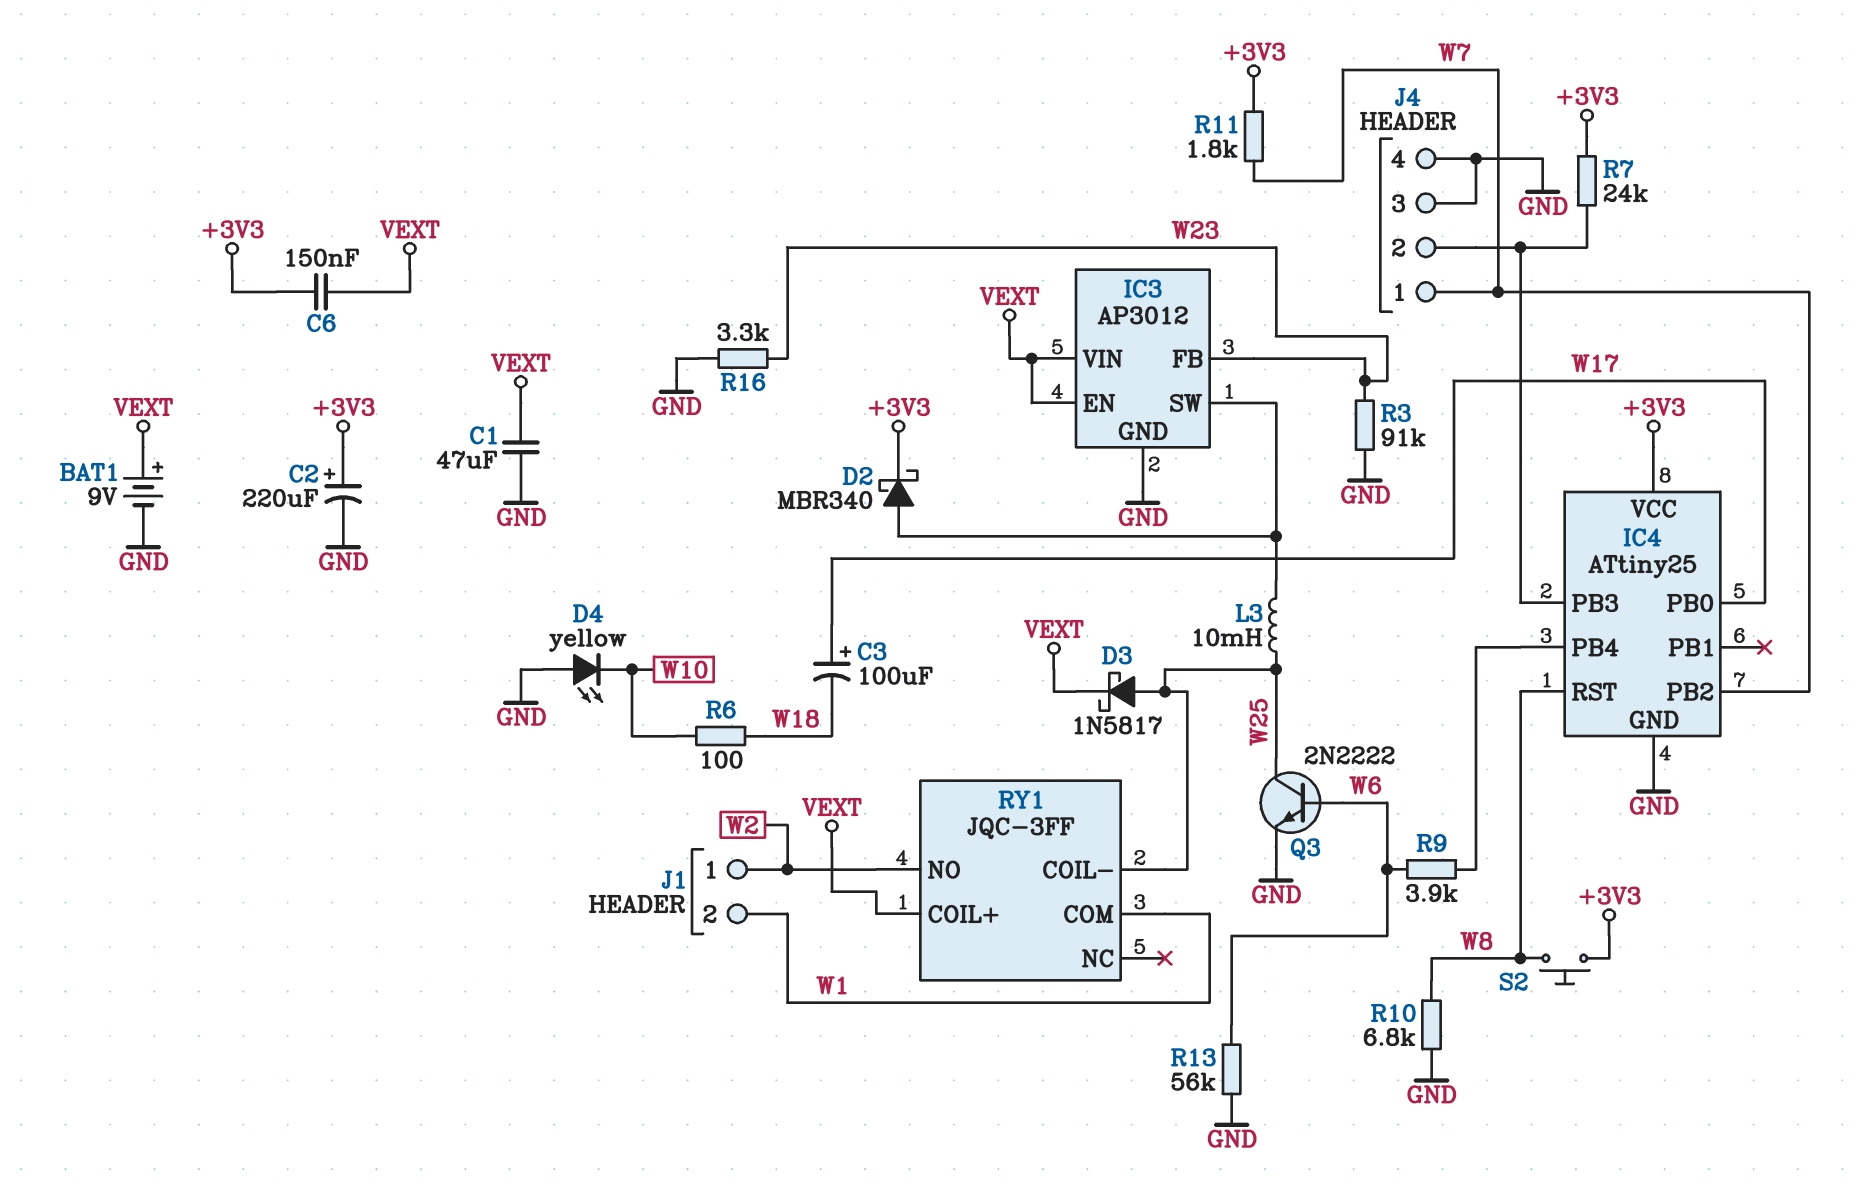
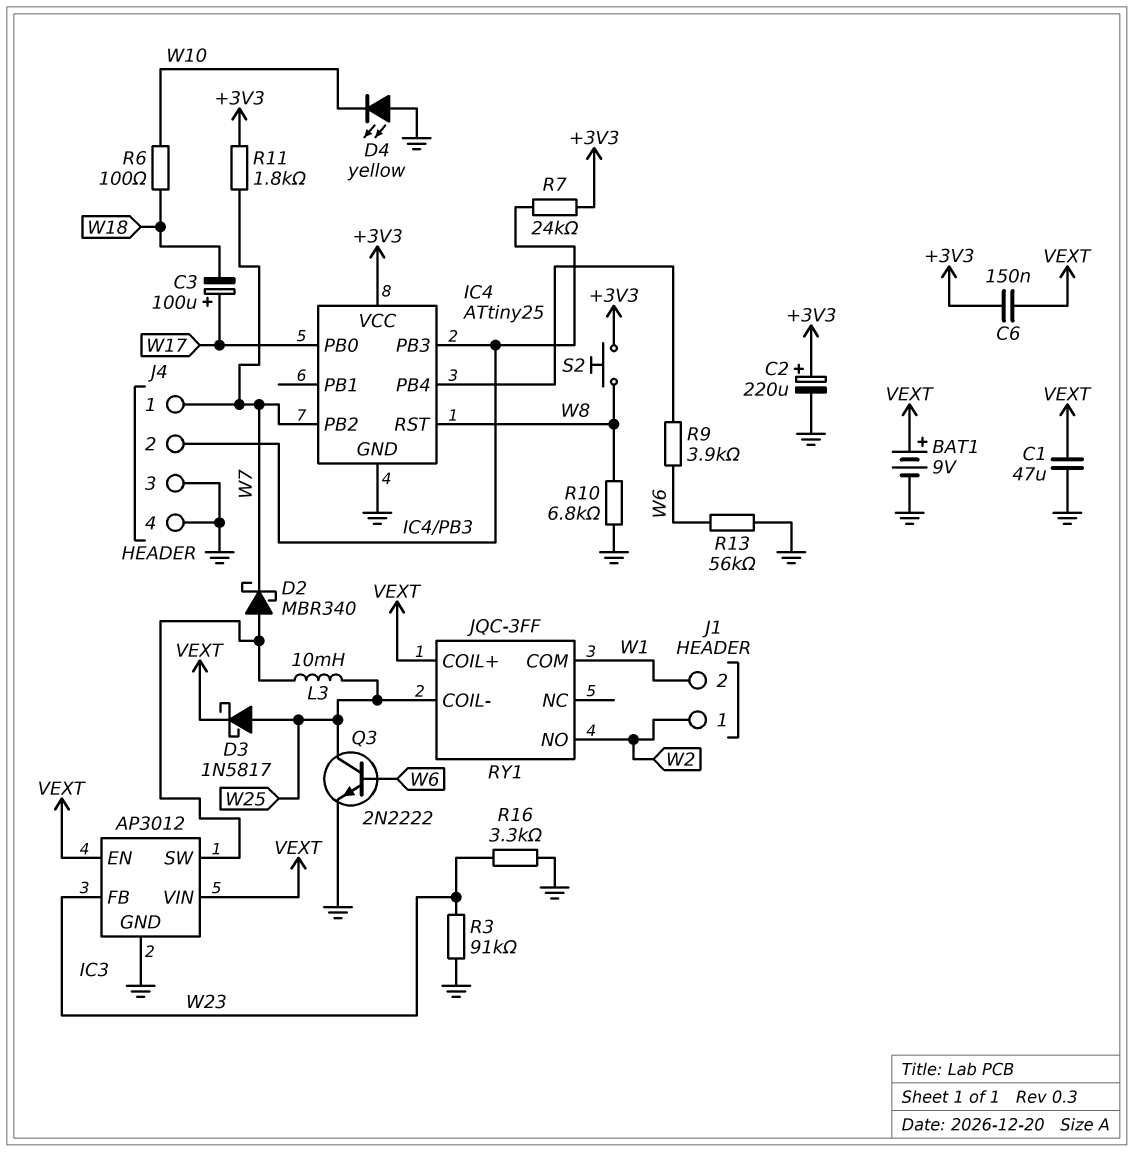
D2: schottky MBR340 (A IC3/SW, K +3V3) -> schottky MBR340 (A IC3/SW, K W7)

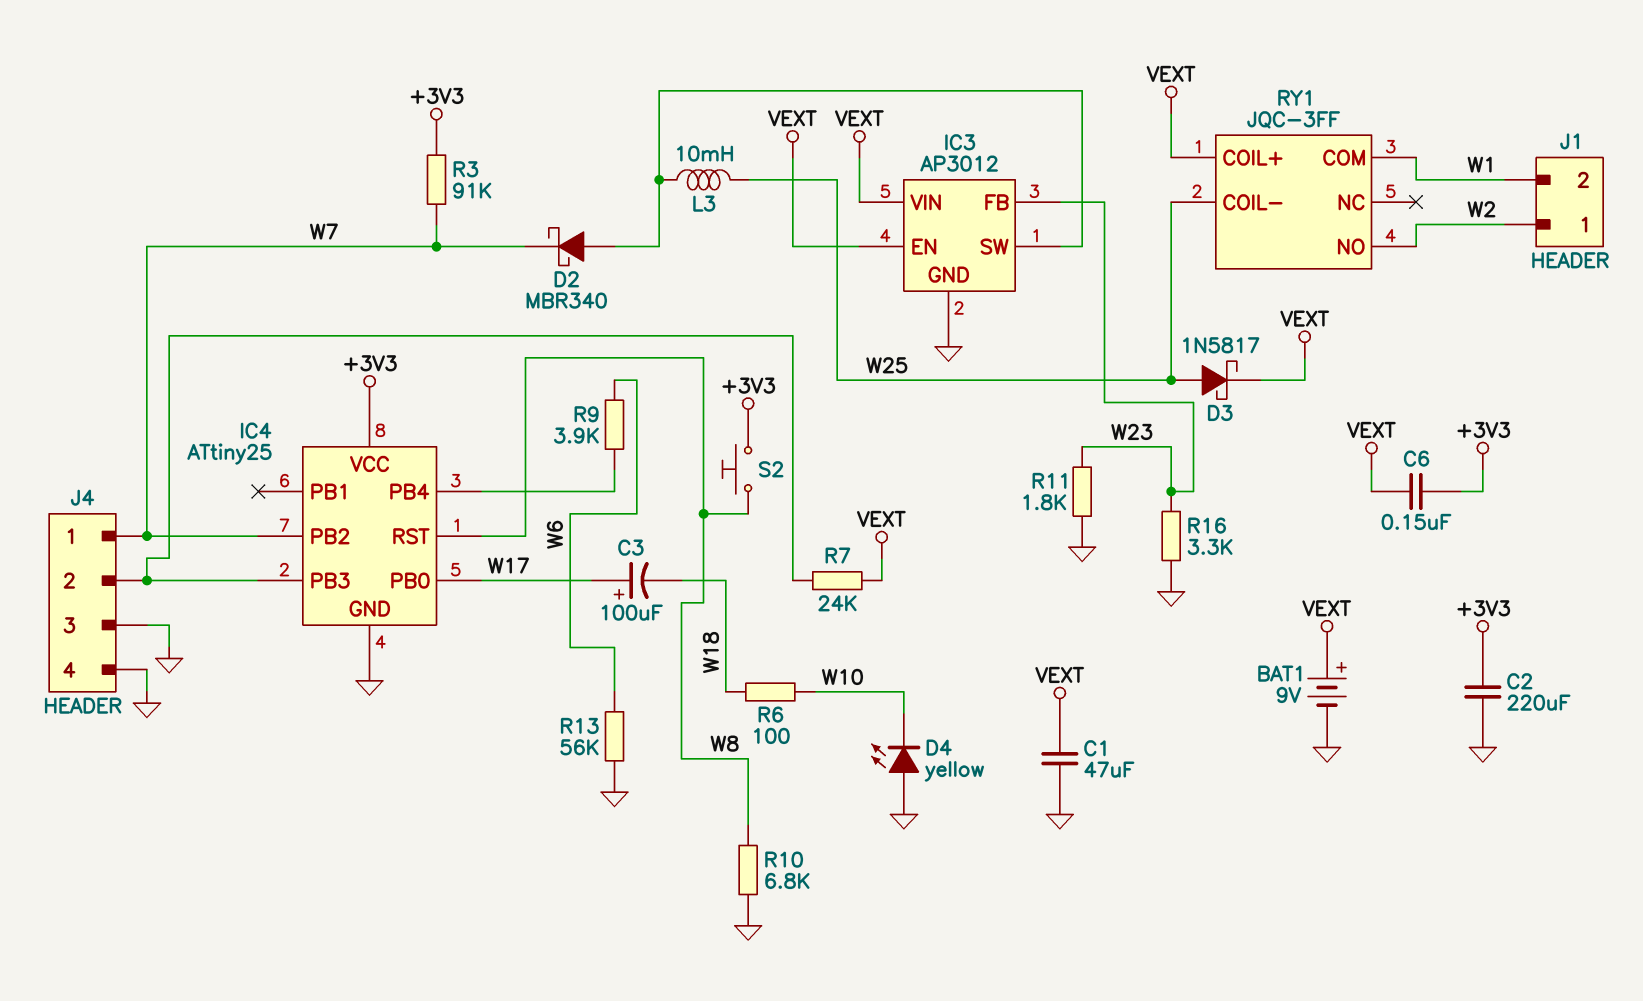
C2: 220uF (plus +3V3, minus GND) -> 220uF (+3V3, GND)
Q3: NPN 2N2222 (B W6, C W25, E GND) -> none
R3: 91k (GND, W23) -> 91k (+3V3, W7)
R7: 24k (+3V3, IC4/PB3) -> 24k (IC4/PB3, VEXT)
R11: 1.8k (+3V3, W7) -> 1.8k (GND, W23)

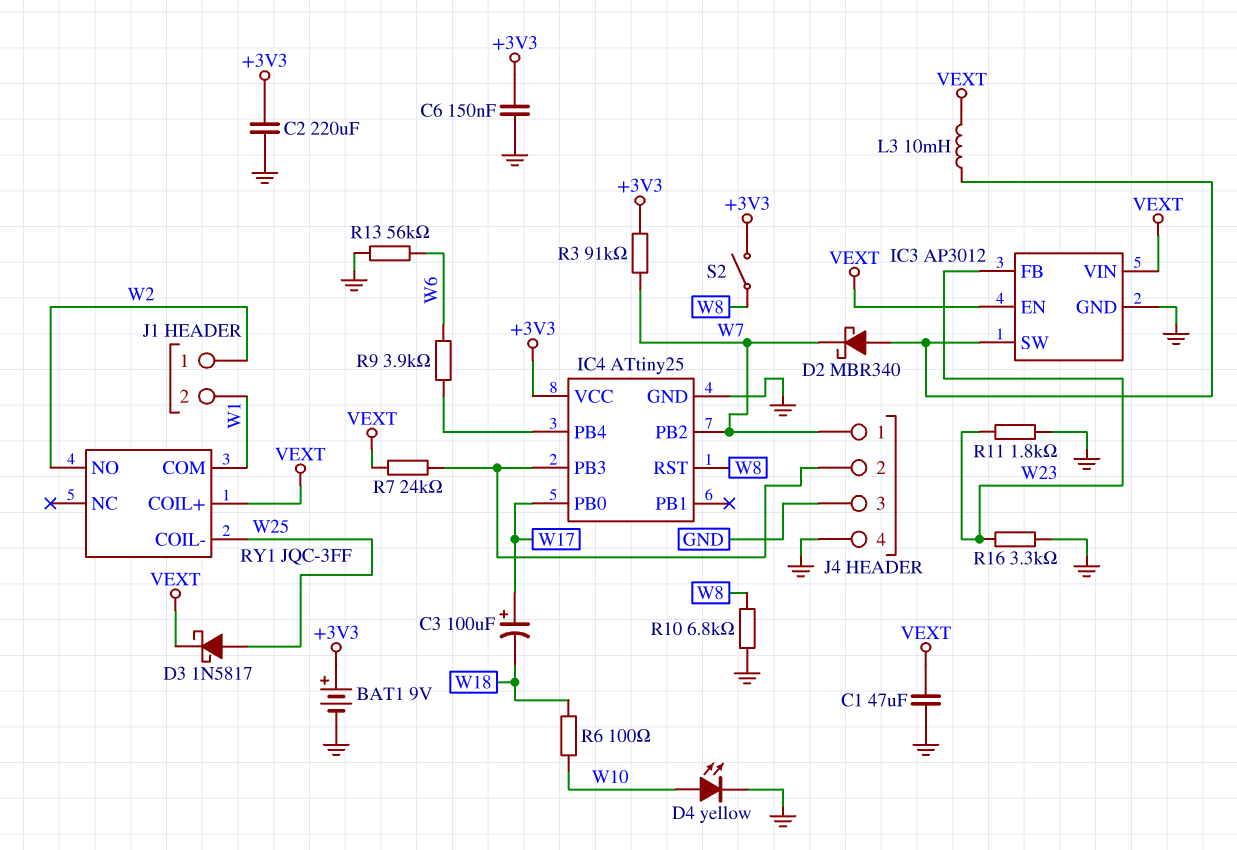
BAT1: 9V (plus VEXT, minus GND) -> 9V (plus +3V3, minus GND)
C6: 150nF (+3V3, VEXT) -> 150nF (+3V3, GND)
D4: LED yellow (A GND, K W10) -> LED yellow (A W10, K GND)
L3: 10mH (IC3/SW, W25) -> 10mH (IC3/SW, VEXT)
S2: button (+3V3, W8) -> switch (+3V3, W8)

